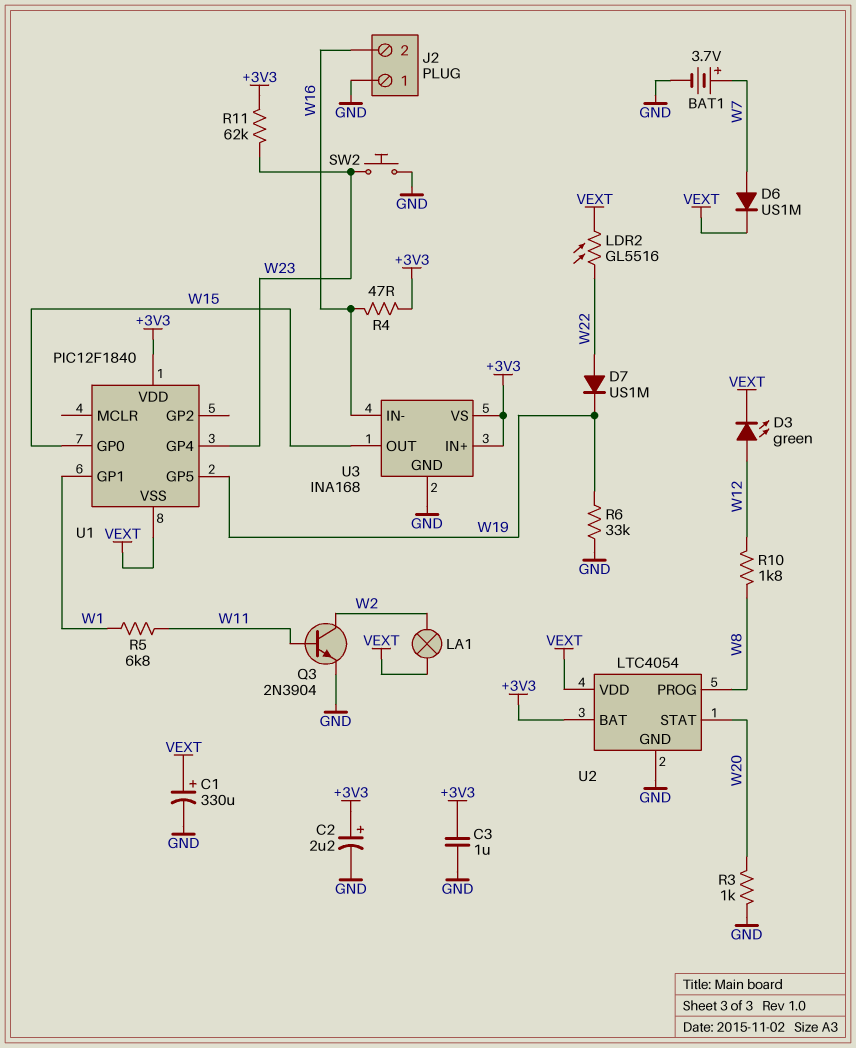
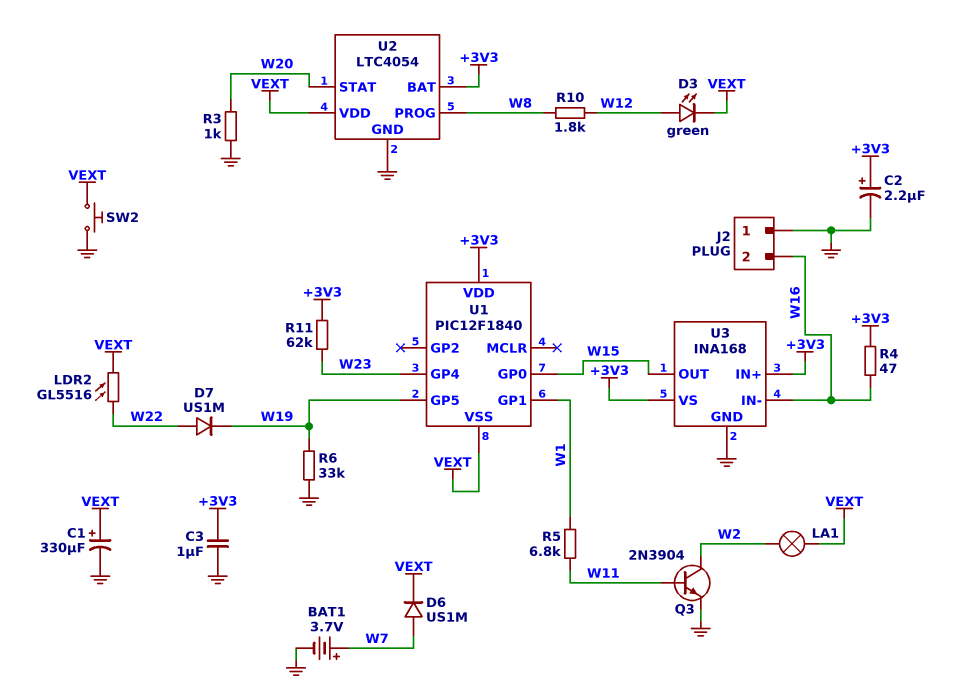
SW2: button (GND, W23) -> button (GND, VEXT)

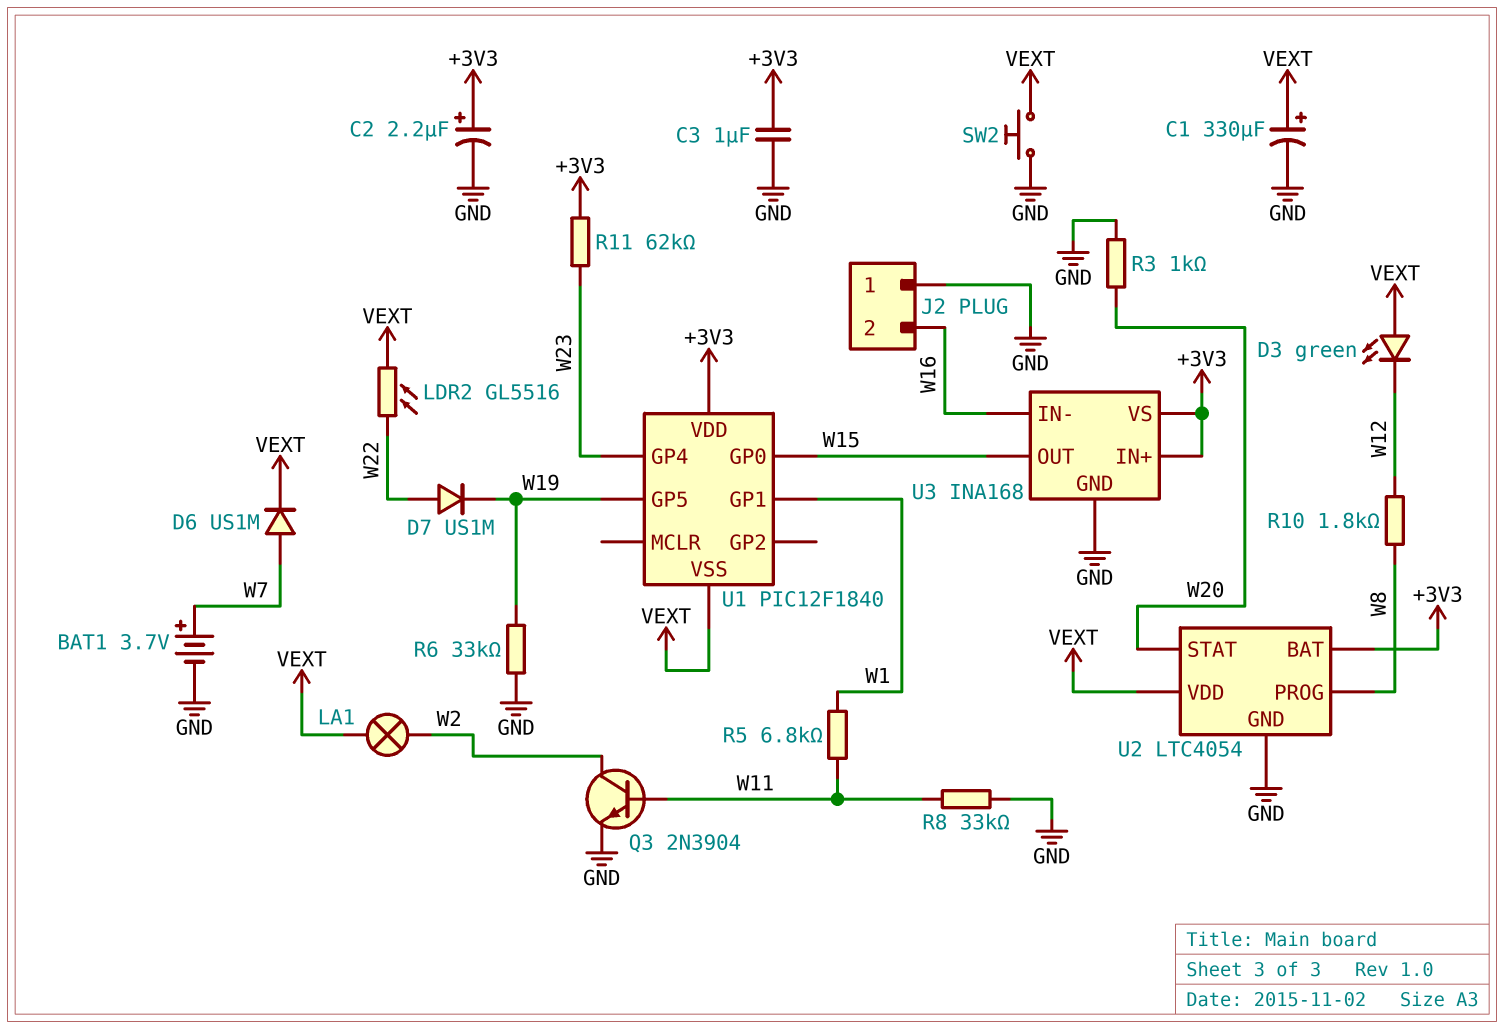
D3: LED green (A W12, K VEXT) -> LED green (A VEXT, K W12)
R4: 47 (+3V3, W16) -> none
R8: none -> 33k (GND, W11)

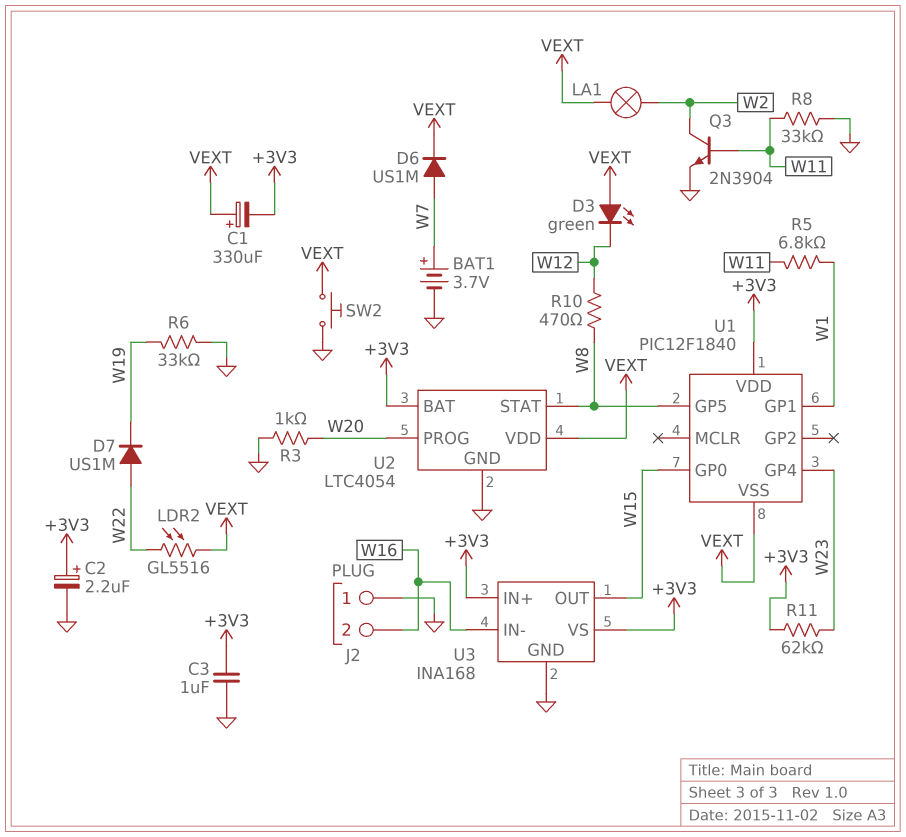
C1: 330uF (plus VEXT, minus GND) -> 330uF (plus VEXT, minus +3V3)
R10: 1.8k (W8, W12) -> 470 (W8, W12)
U1 pin GP5: W19 -> W8
U2 pin PROG: W8 -> W20
U2 pin STAT: W20 -> W8

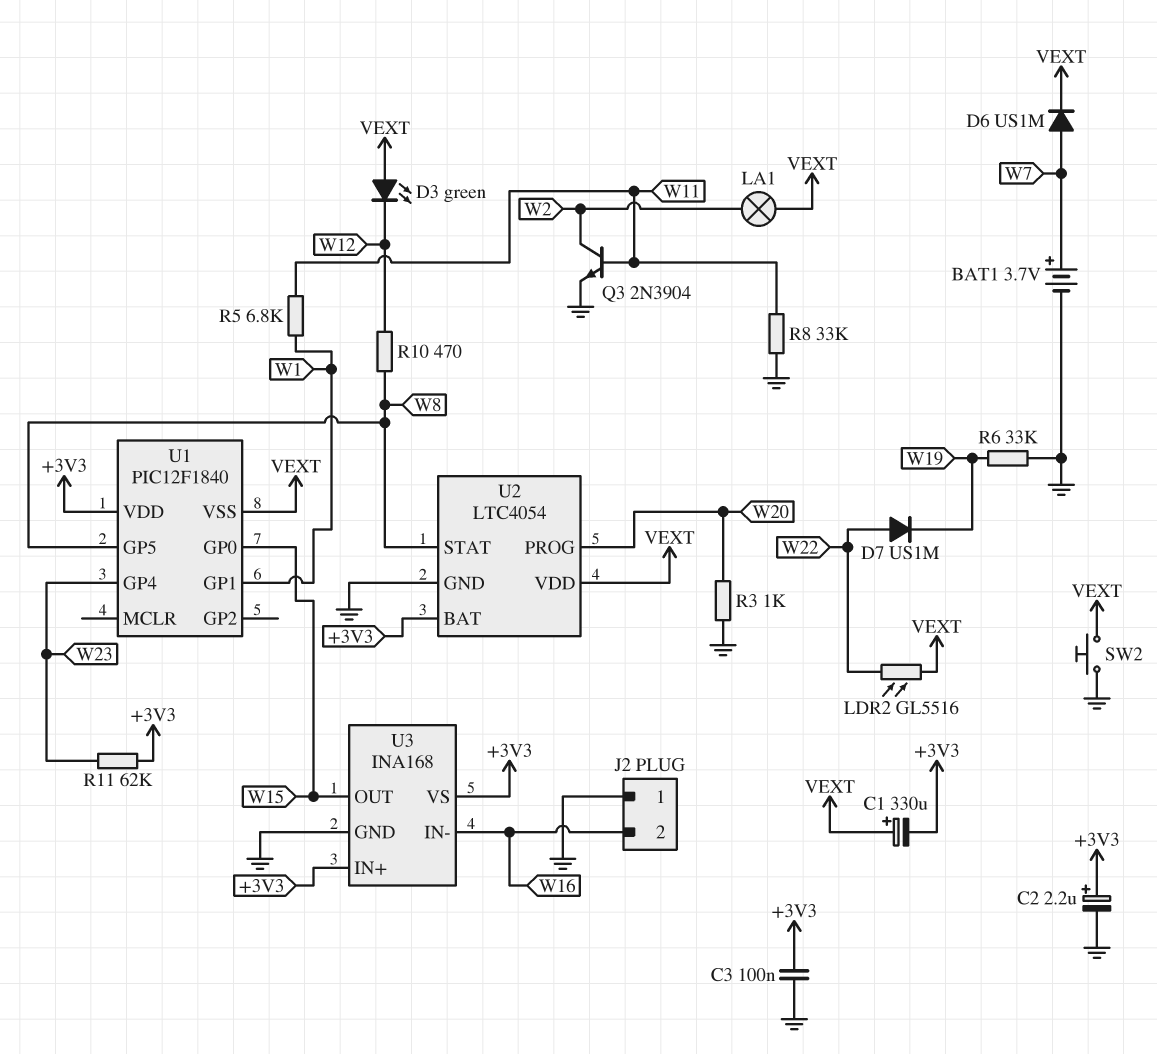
C3: 1uF (+3V3, GND) -> 100nF (+3V3, GND)

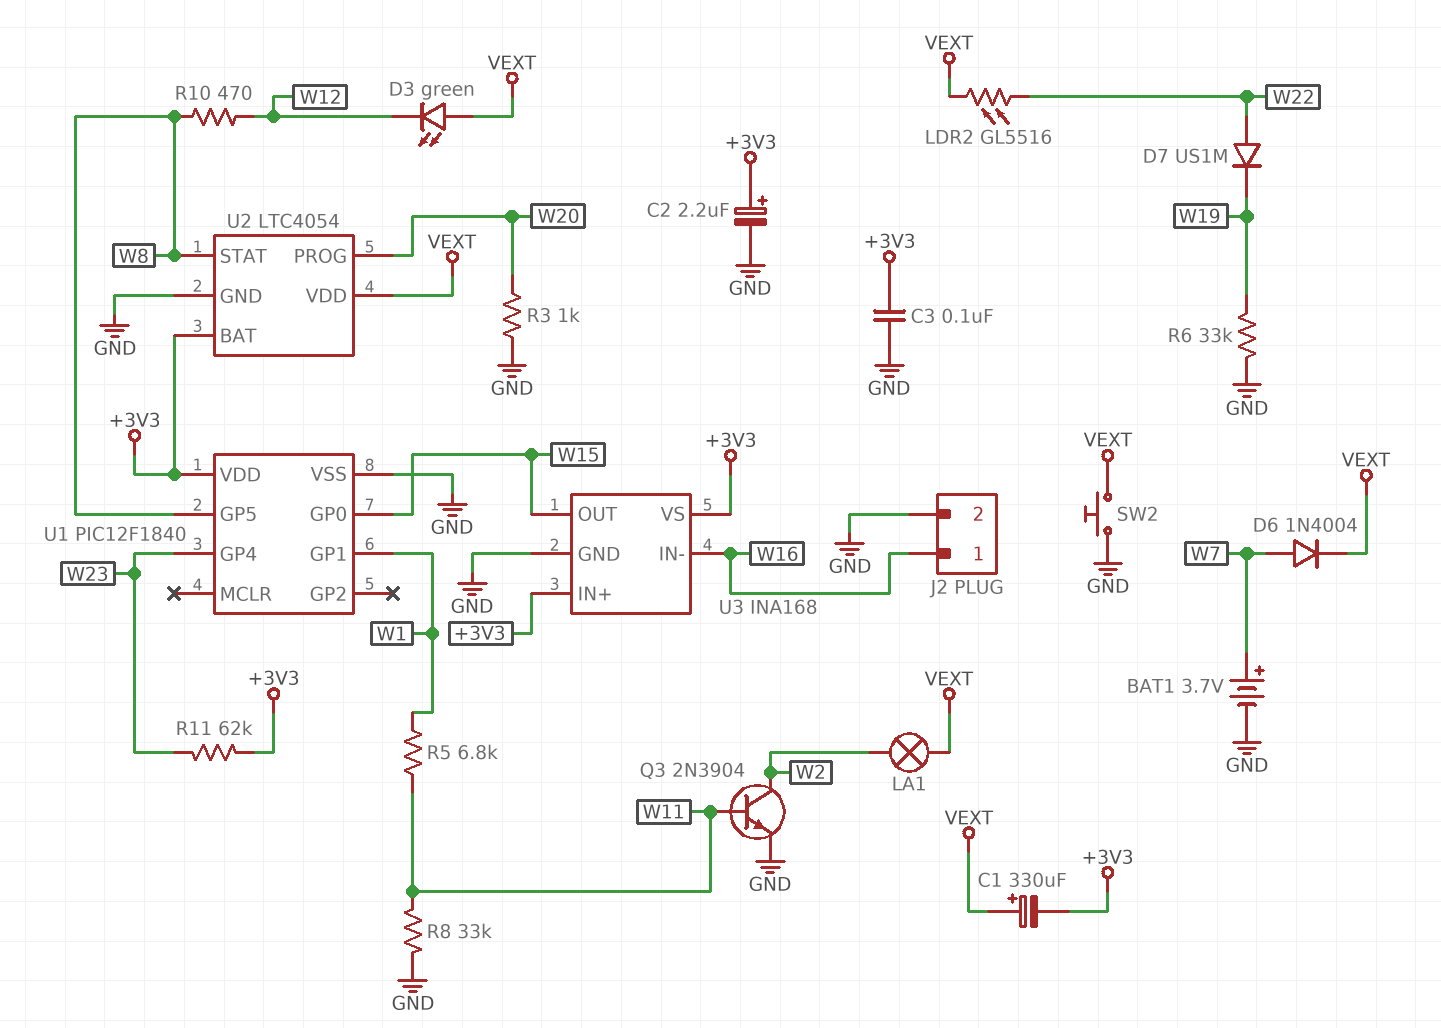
D6: diode US1M (A W7, K VEXT) -> diode 1N4004 (A W7, K VEXT)
J2 pin 1: GND -> W16
J2 pin 2: W16 -> GND
U1 pin VSS: VEXT -> GND

